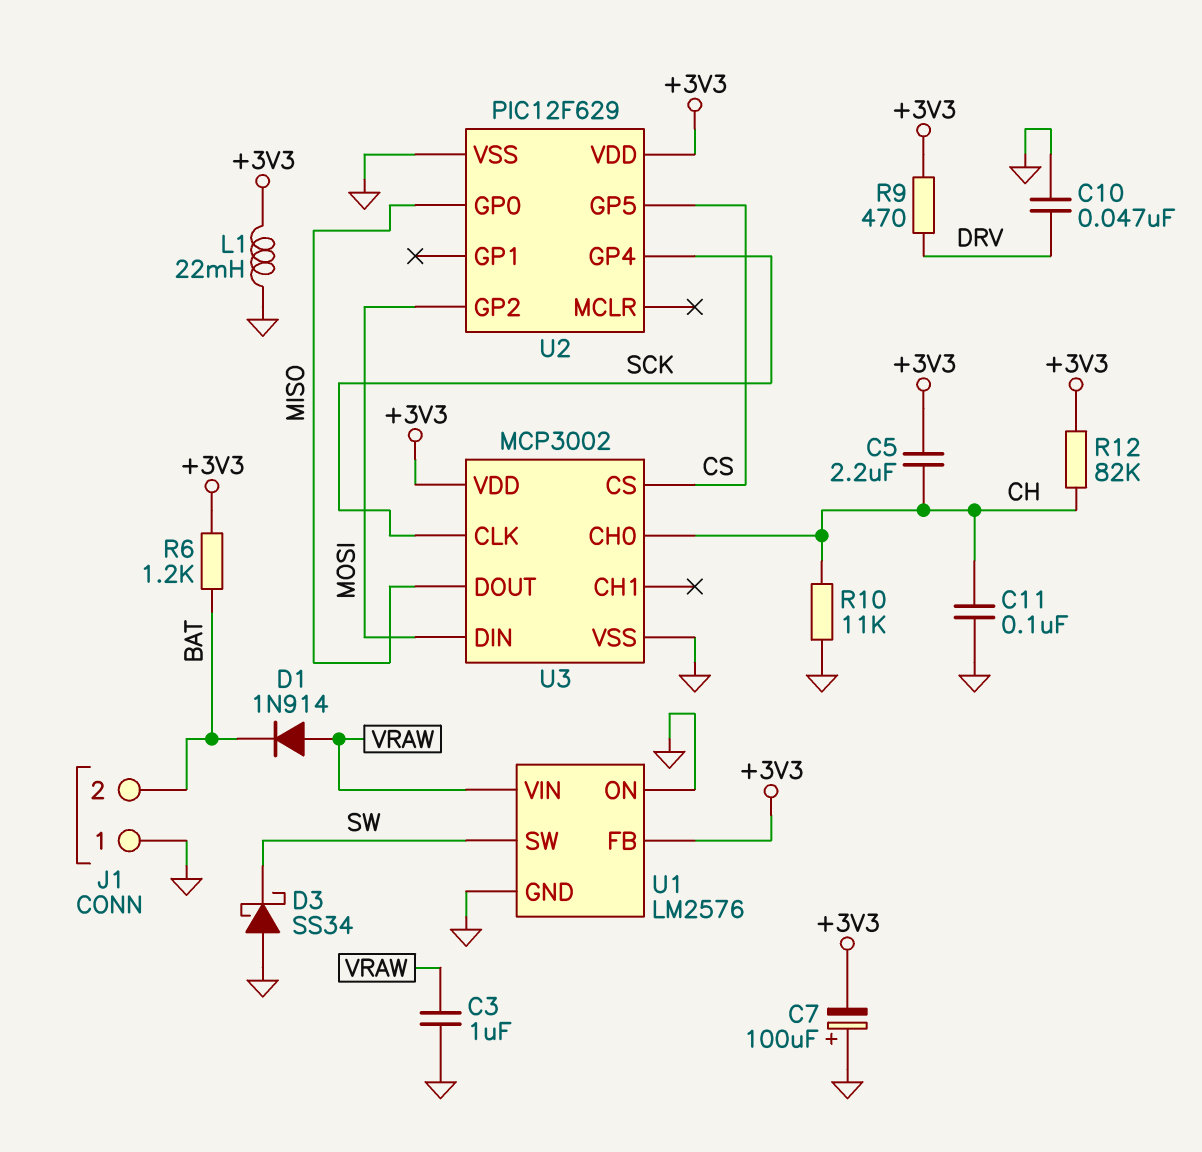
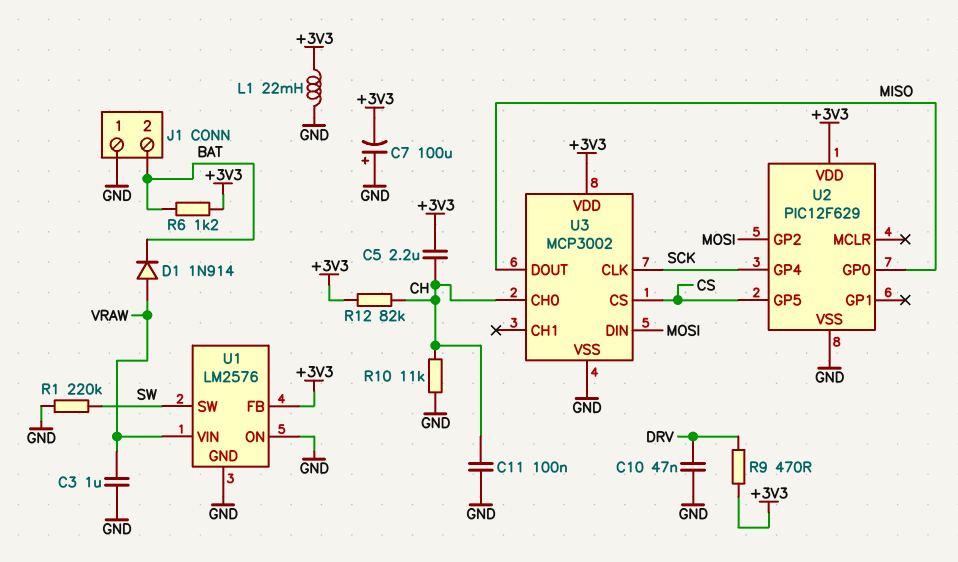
D3: schottky SS34 (A GND, K SW) -> none
R1: none -> 220k (GND, SW)

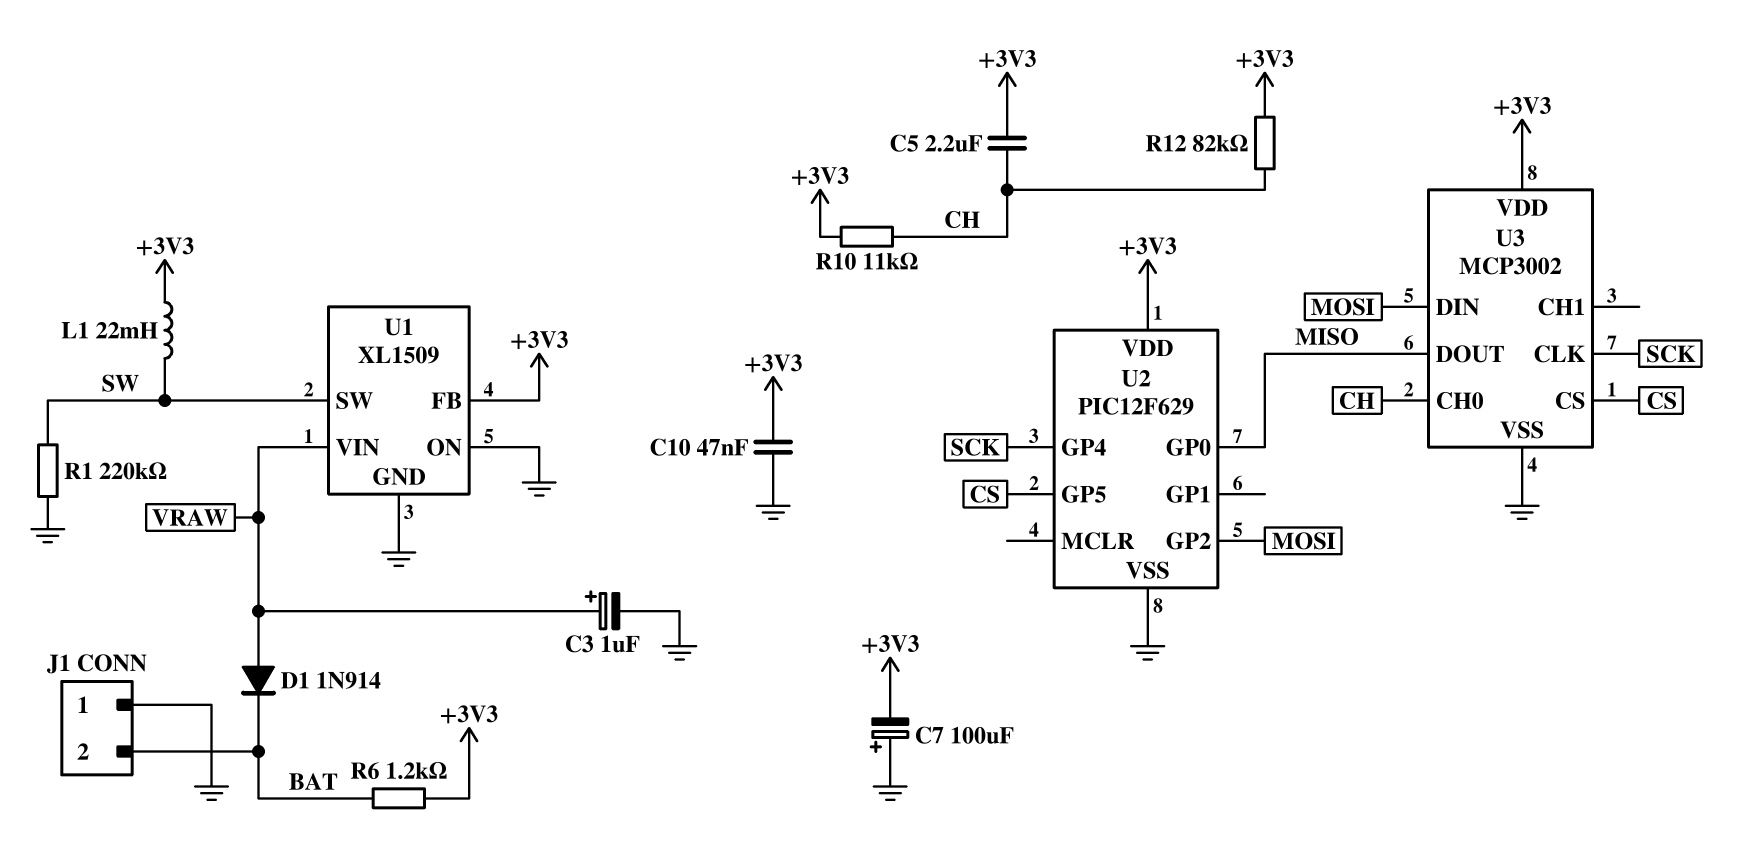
C3: 1uF (GND, VRAW) -> 1uF (plus VRAW, minus GND)
C10: 47nF (DRV, GND) -> 47nF (+3V3, GND)
C11: 100nF (CH, GND) -> none
L1: 22mH (+3V3, GND) -> 22mH (+3V3, SW)
R9: 470 (+3V3, DRV) -> none
R10: 11k (CH, GND) -> 11k (+3V3, CH)
U1: LM2576 -> XL1509

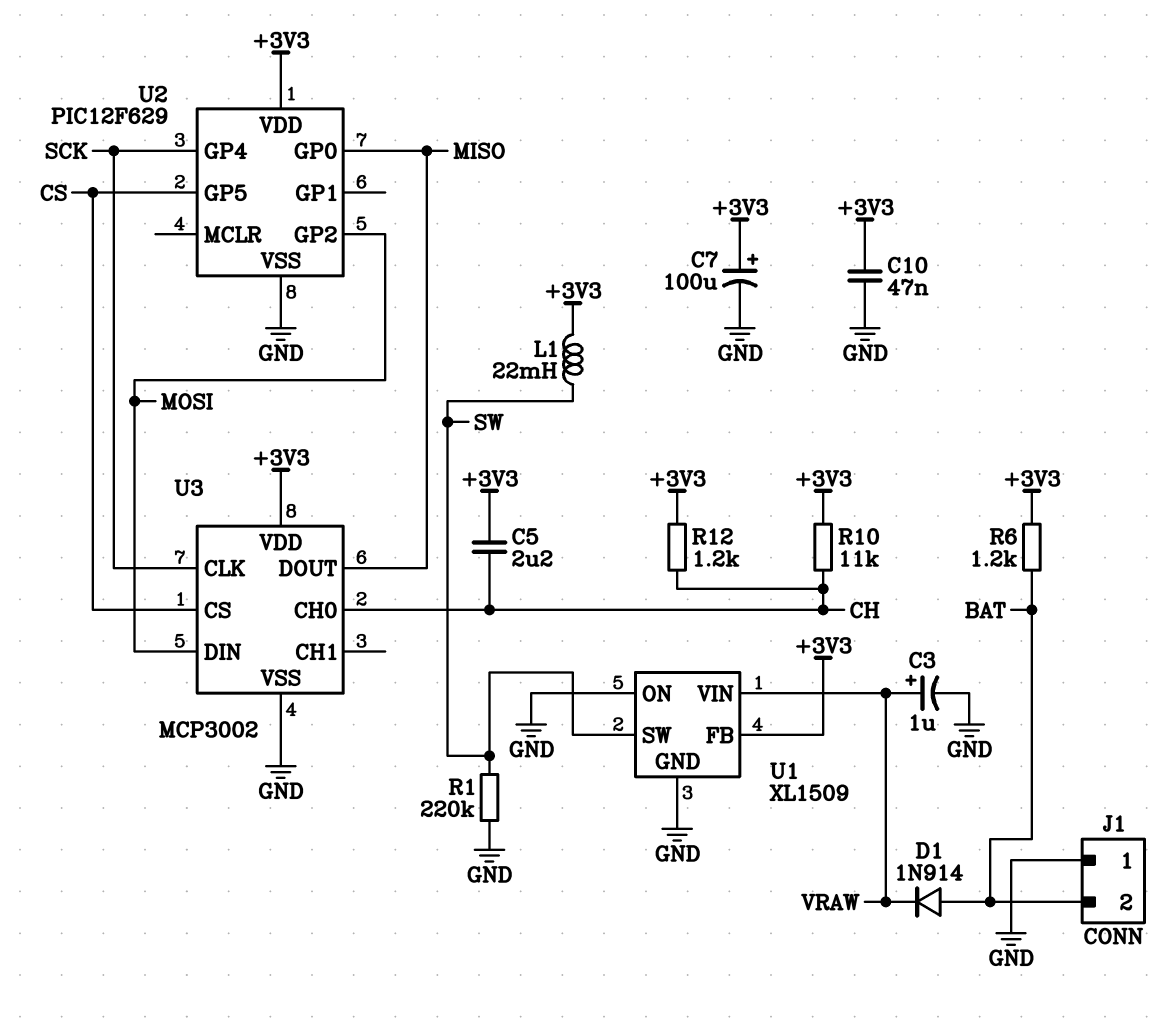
C7: 100uF (plus GND, minus +3V3) -> 100uF (plus +3V3, minus GND)
D1: diode 1N914 (A VRAW, K BAT) -> diode 1N914 (A BAT, K VRAW)
R12: 82k (+3V3, CH) -> 1.2k (+3V3, CH)

